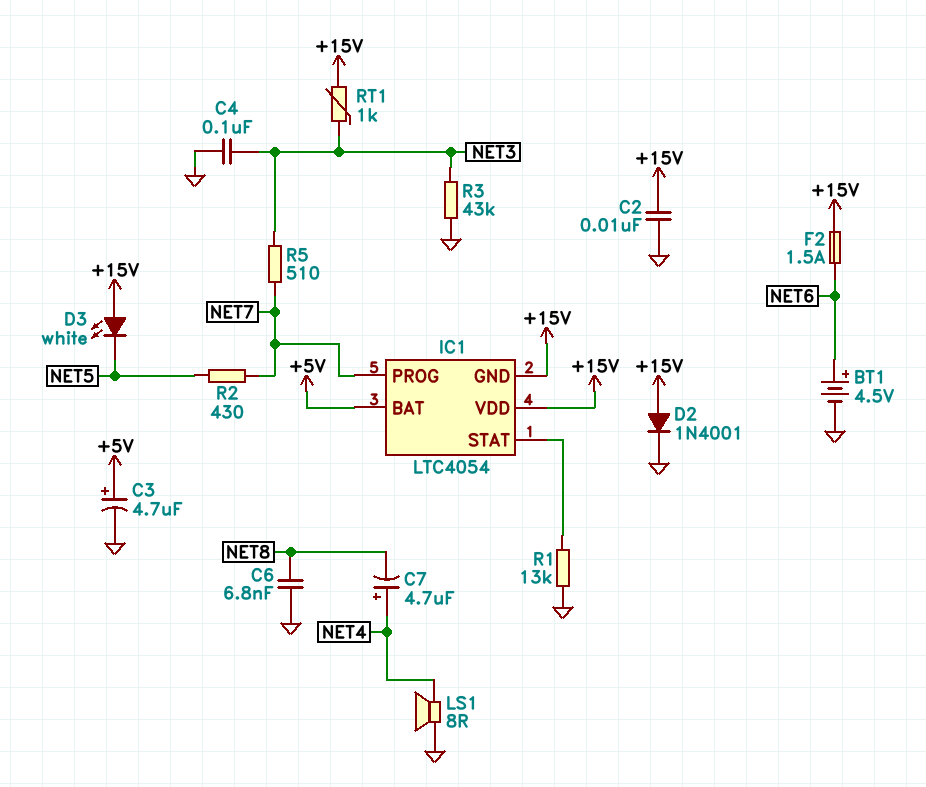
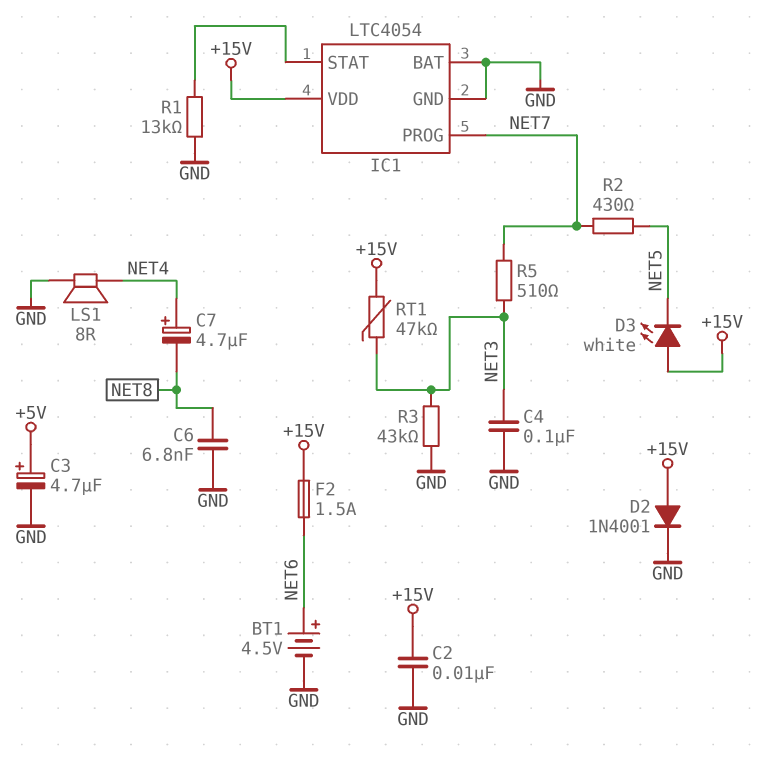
IC1 pin BAT: +5V -> GND
IC1 pin GND: +15V -> GND
RT1: 1k (+15V, NET3) -> 47k (+15V, NET3)

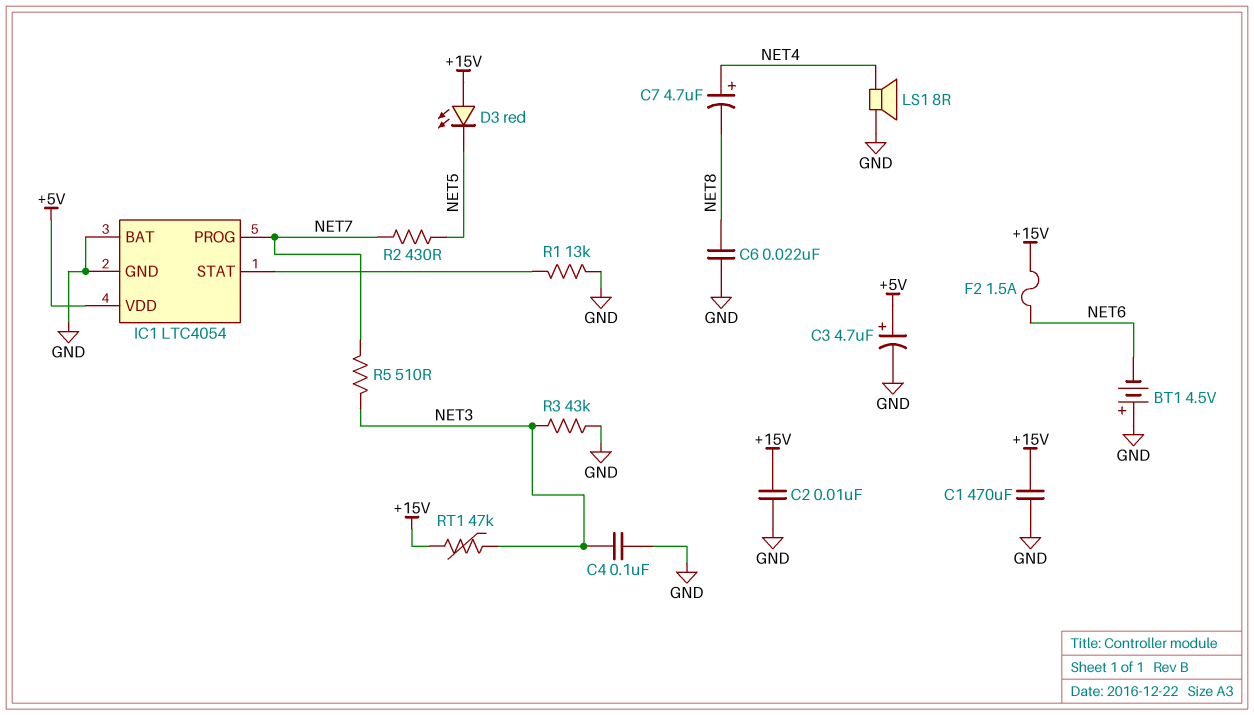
BT1: 4.5V (plus NET6, minus GND) -> 4.5V (plus GND, minus NET6)
C1: none -> 470uF (+15V, GND)
C6: 6.8nF (GND, NET8) -> 22nF (GND, NET8)
D2: diode 1N4001 (A +15V, K GND) -> none
D3: LED white (A +15V, K NET5) -> LED red (A +15V, K NET5)
IC1 pin VDD: +15V -> +5V

